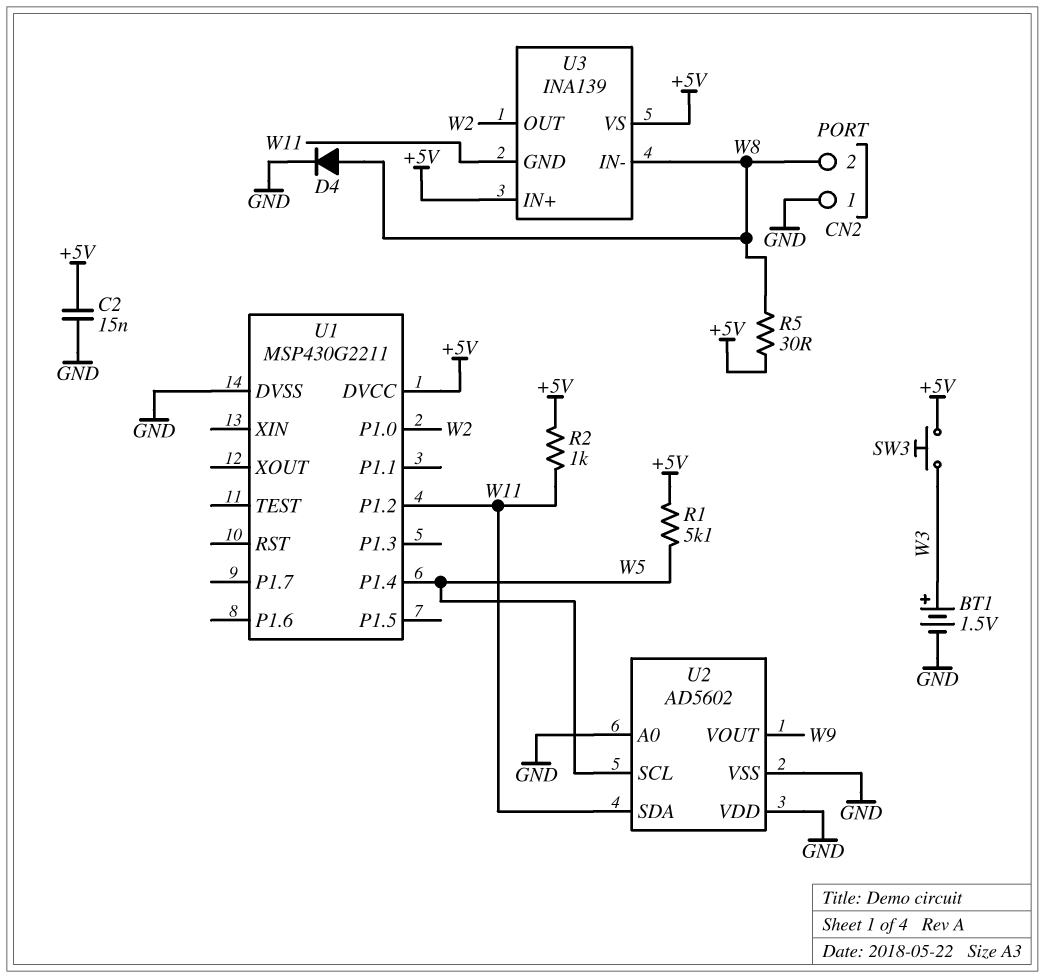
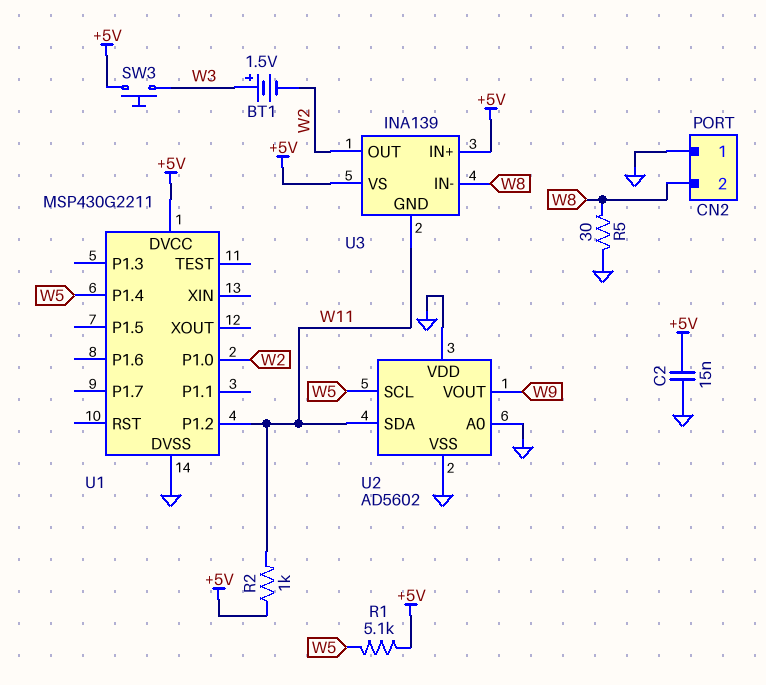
BT1: 1.5V (plus W3, minus GND) -> 1.5V (plus W3, minus W2)
D4: diode (A W8, K GND) -> none
R5: 30 (+5V, W8) -> 30 (GND, W8)

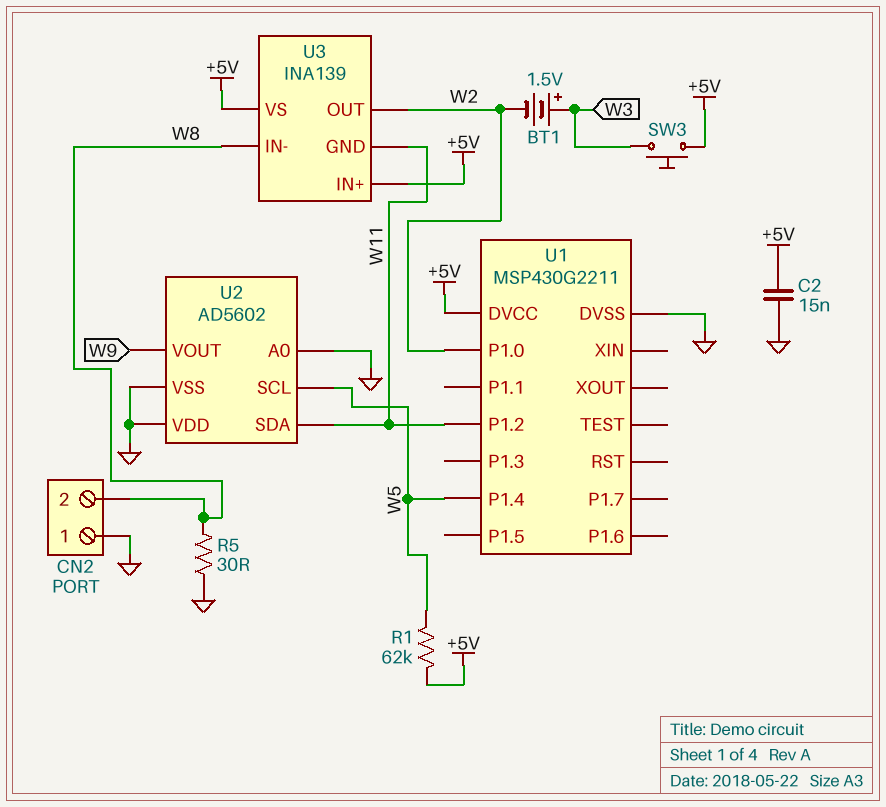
R1: 5.1k (+5V, W5) -> 62k (+5V, W5)
R2: 1k (+5V, W11) -> none

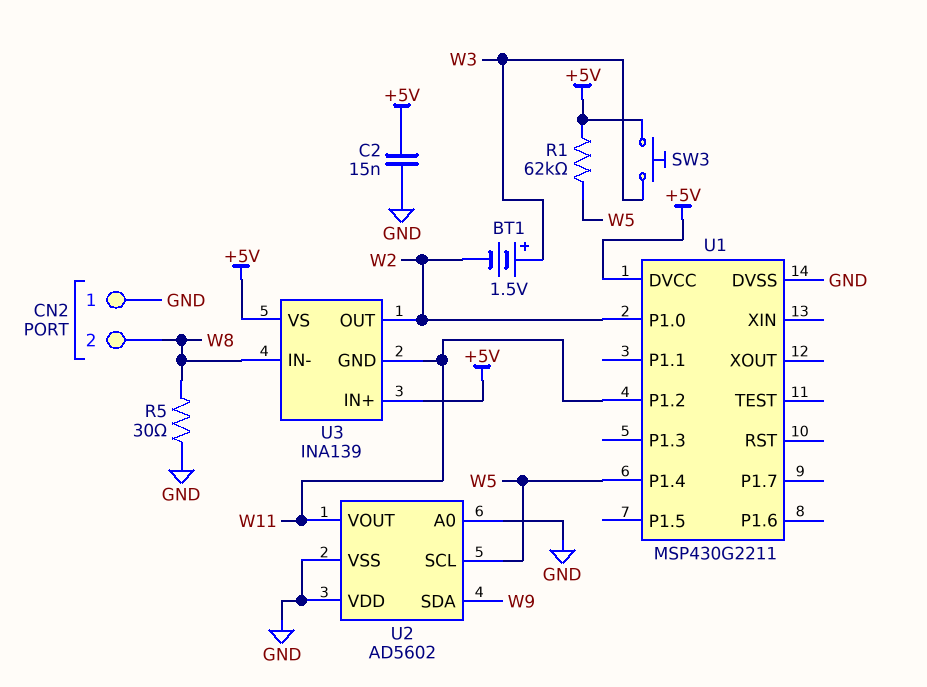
U2 pin SDA: W11 -> W9
U2 pin VOUT: W9 -> W11

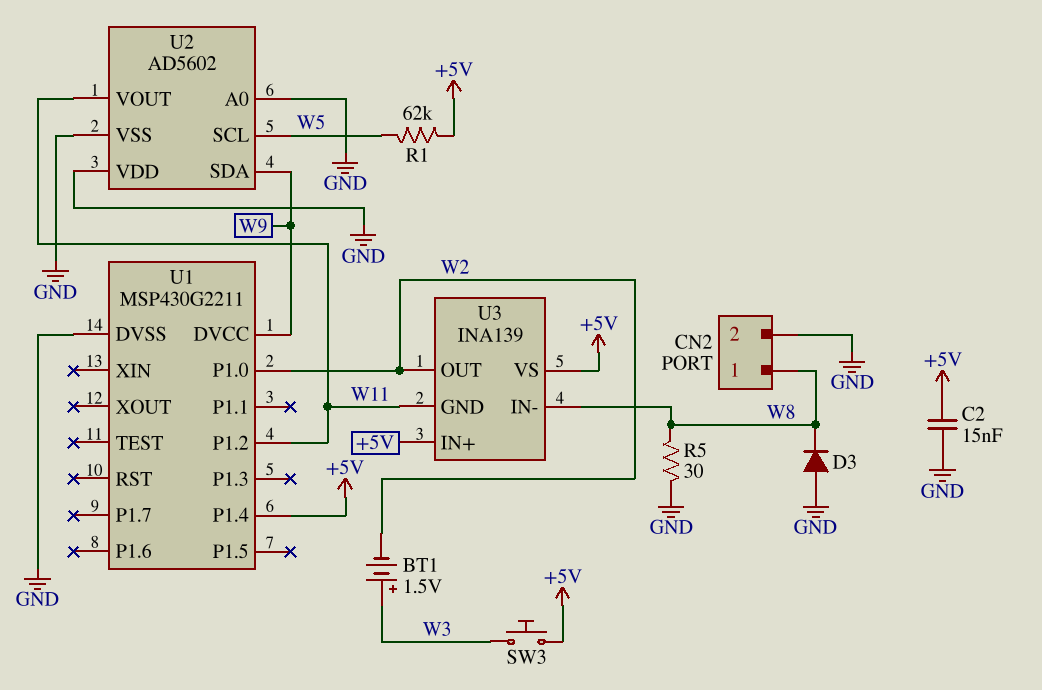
CN2 pin 1: GND -> W8
CN2 pin 2: W8 -> GND
D3: none -> diode (A GND, K W8)
U1 pin DVCC: +5V -> W9
U1 pin P1.4: W5 -> +5V

